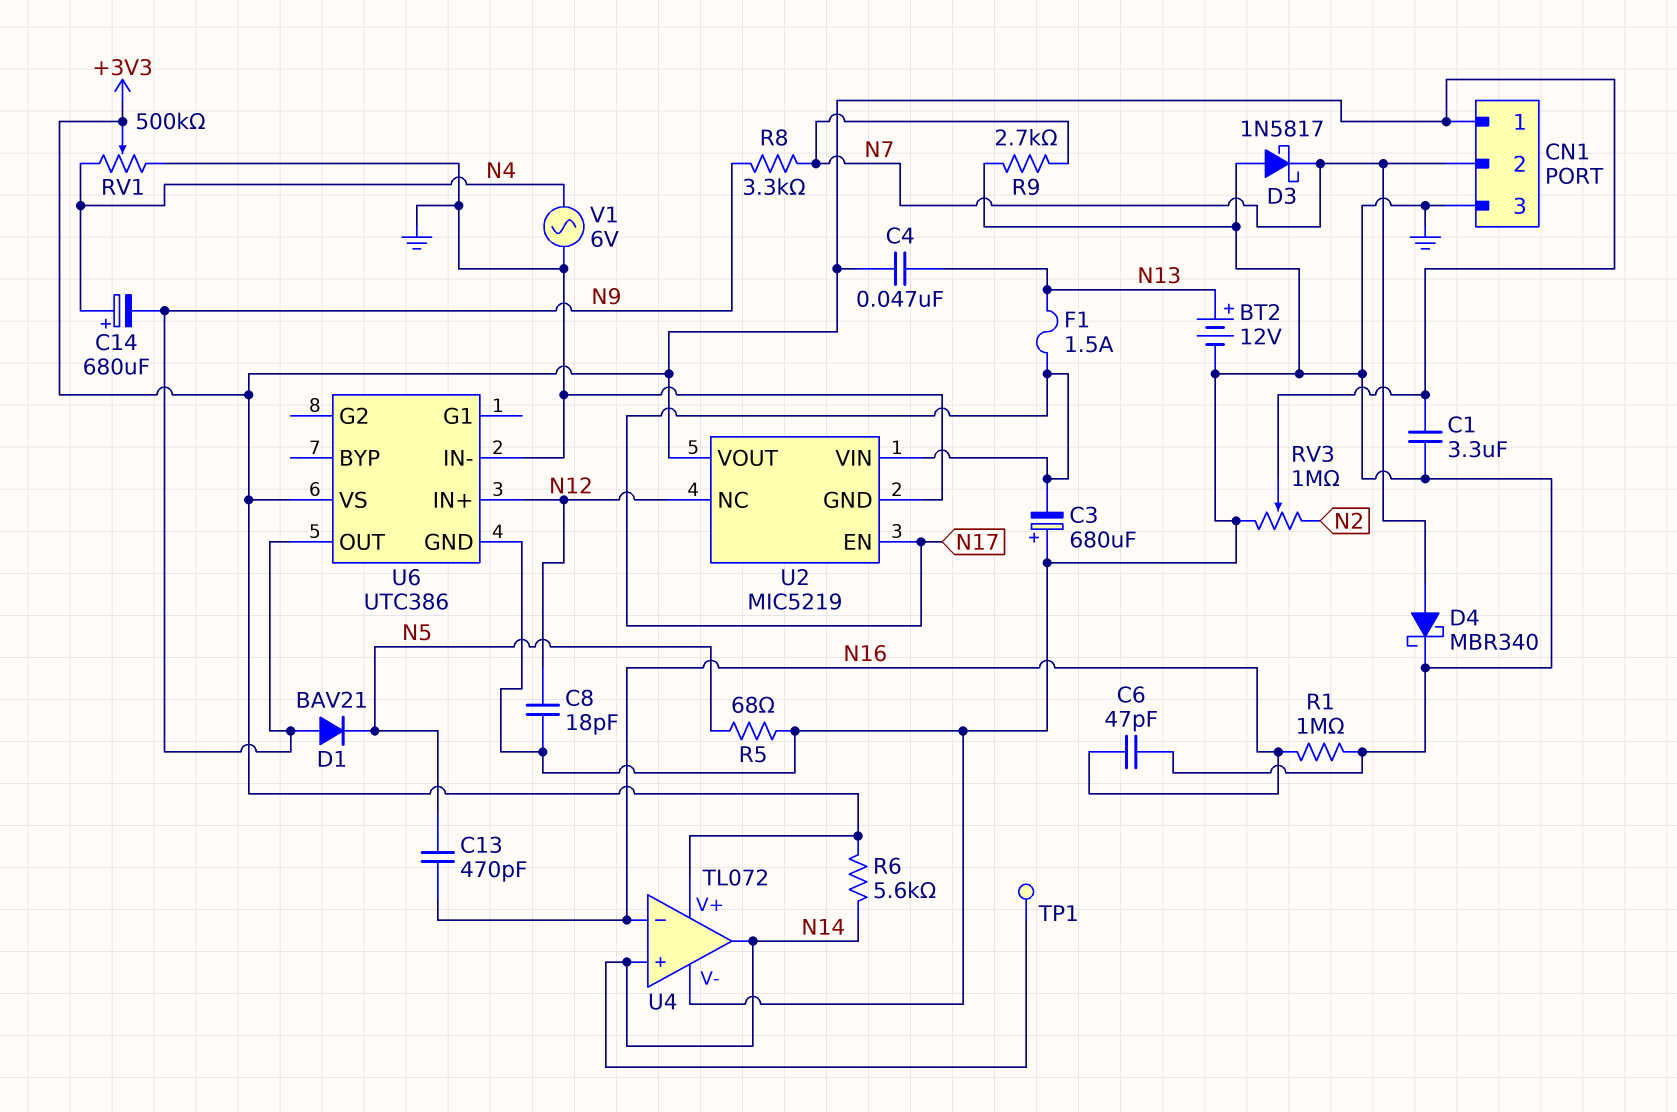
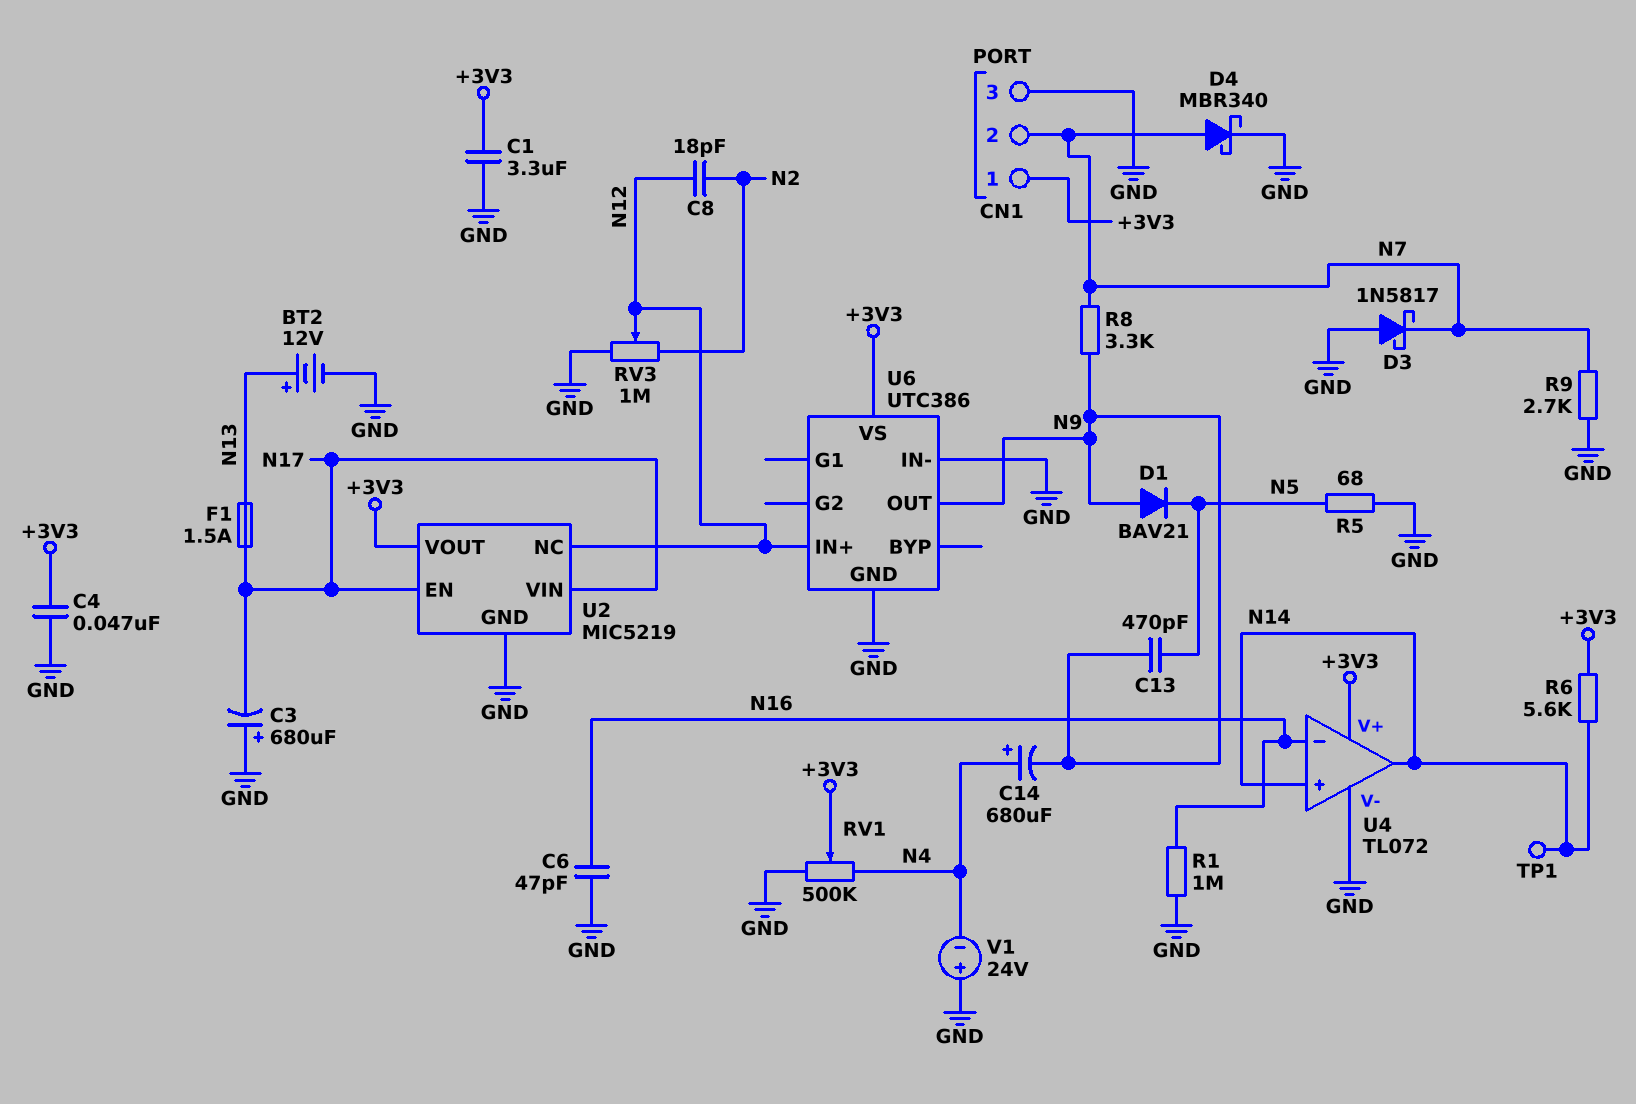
C4: 47nF (+3V3, N13) -> 47nF (+3V3, GND)
C8: 18pF (GND, N12) -> 18pF (N2, N12)
C13: 470pF (N5, N16) -> 470pF (N5, N9)
RV3: 1M (GND, N2, wiper +3V3) -> 1M (GND, N2, wiper N12)
V1: AC 6V (GND, N4) -> 24V (plus GND, minus N4)

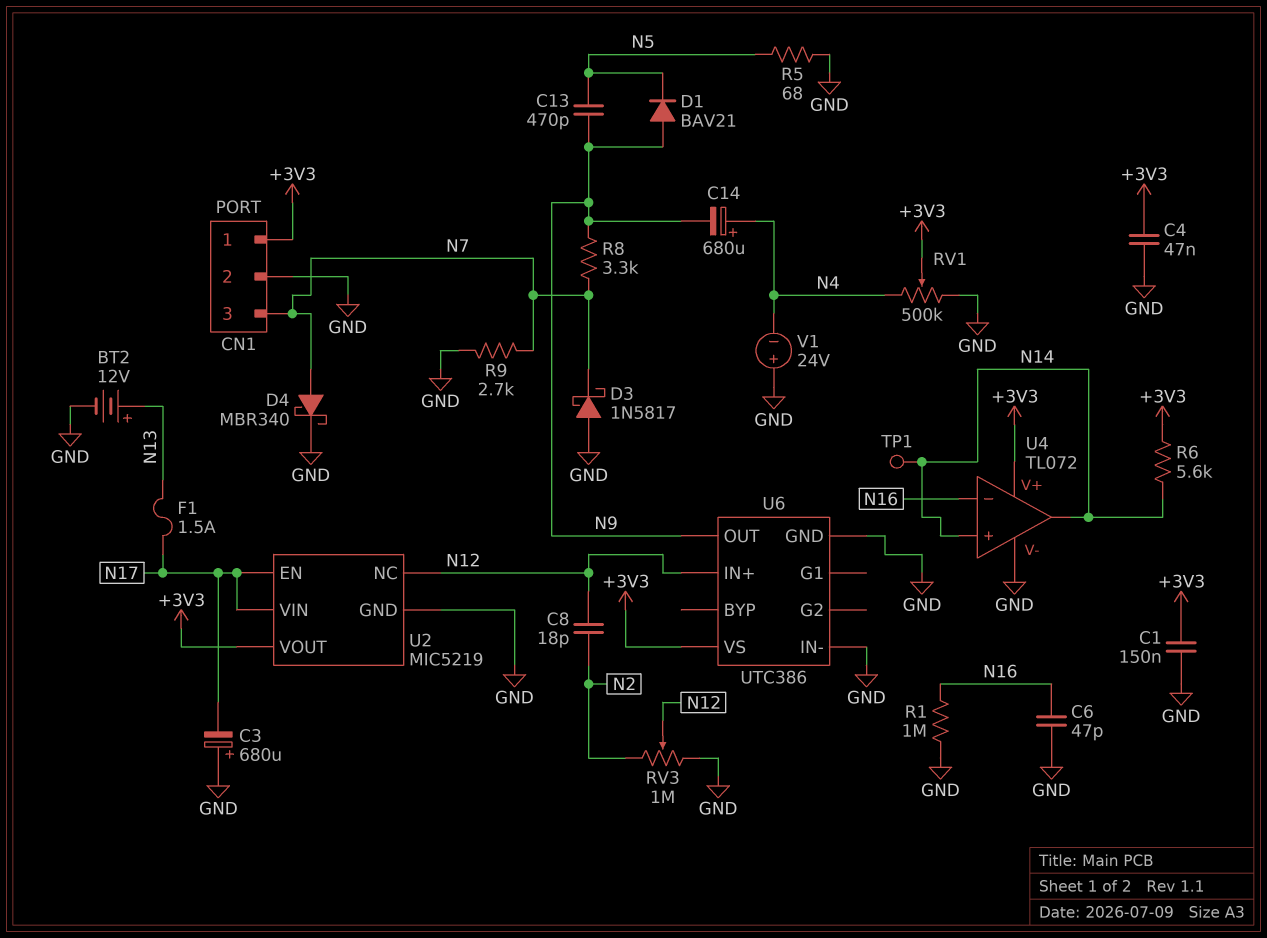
C1: 3.3uF (+3V3, GND) -> 150nF (+3V3, GND)
CN1 pin 2: N7 -> GND
CN1 pin 3: GND -> N7

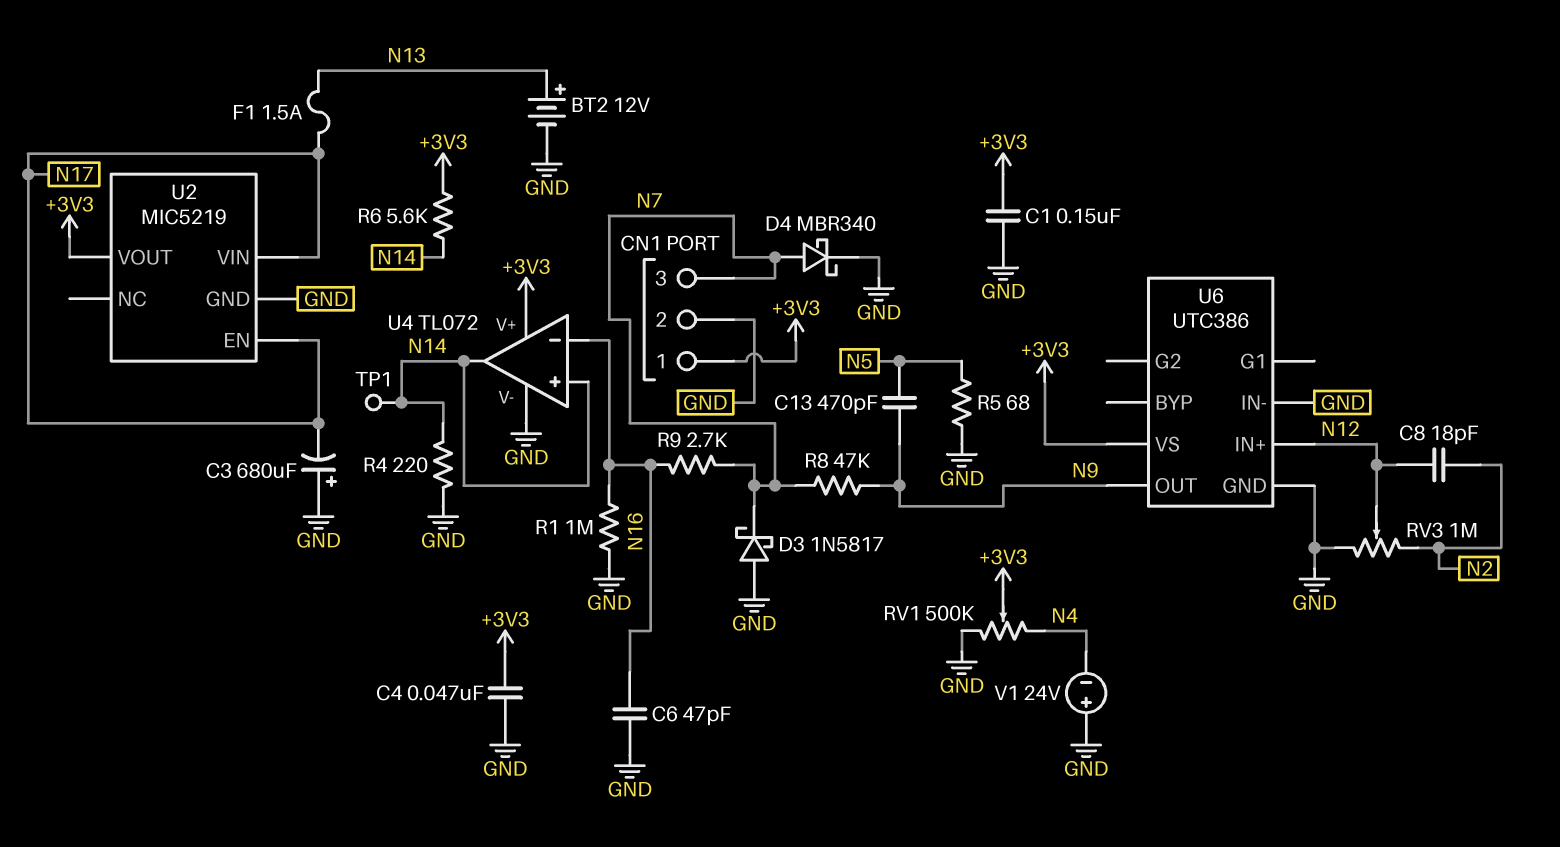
C14: 680uF (plus N4, minus N9) -> none
D1: diode BAV21 (A N9, K N5) -> none
R4: none -> 220 (GND, N14)
R8: 3.3k (N7, N9) -> 47k (N7, N9)
R9: 2.7k (GND, N7) -> 2.7k (N7, N16)
U2 pin NC: N12 -> none

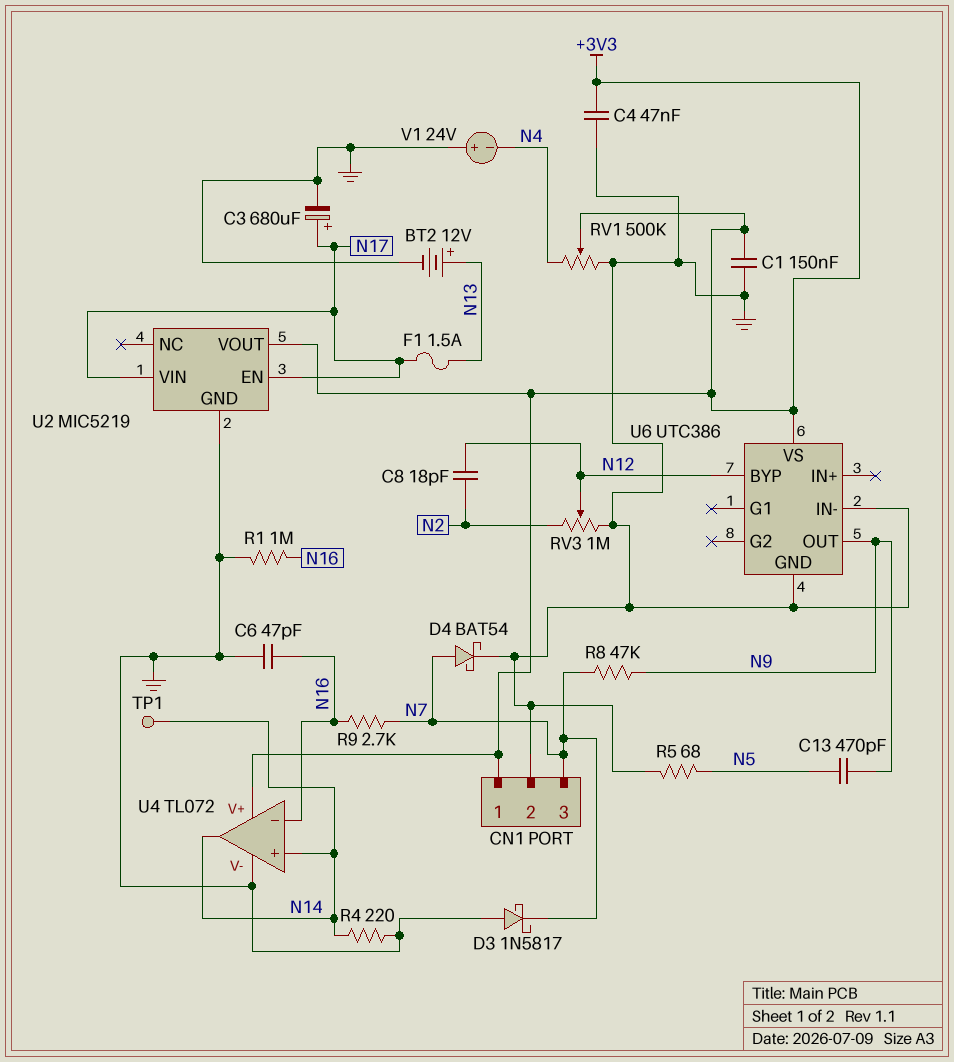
C3: 680uF (plus GND, minus N17) -> 680uF (plus N17, minus GND)
D4: schottky MBR340 (A N7, K GND) -> schottky BAT54 (A N7, K GND)
R6: 5.6k (+3V3, N14) -> none
U6 pin BYP: none -> N12
U6 pin IN+: N12 -> none

